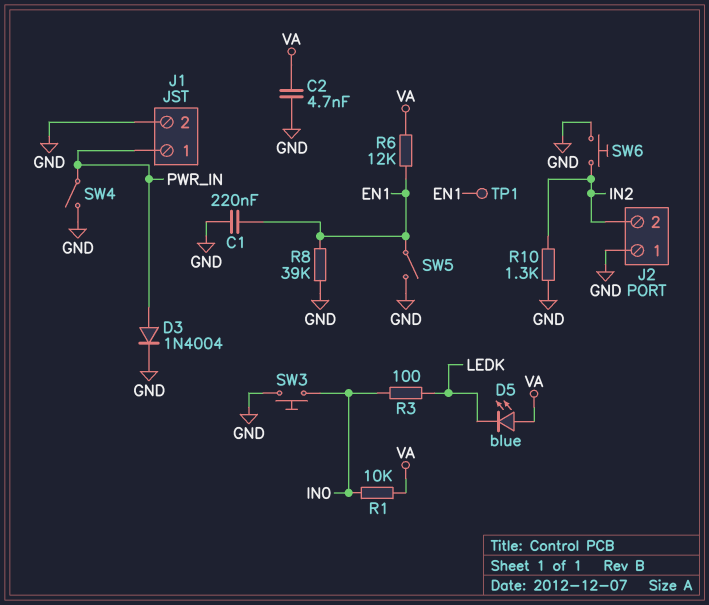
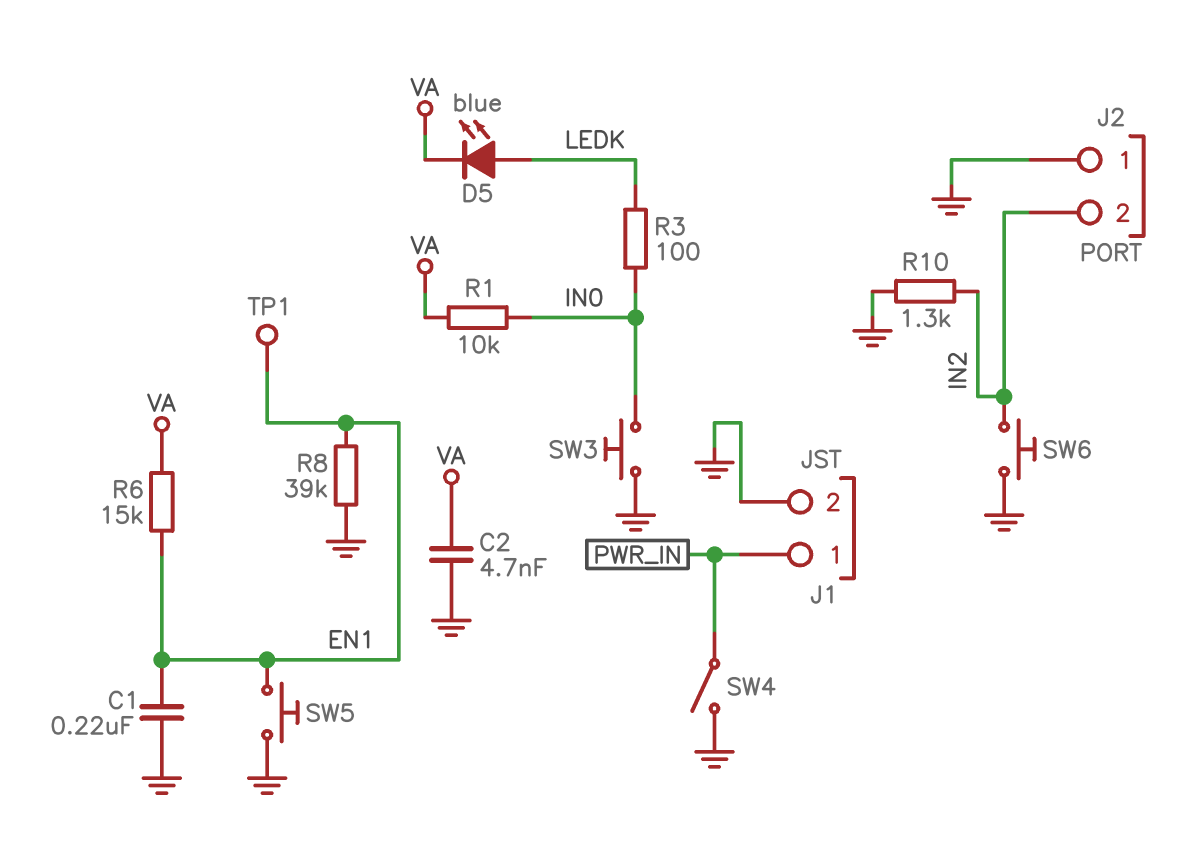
D3: diode 1N4004 (A PWR_IN, K GND) -> none
D5: LED blue (A VA, K LEDK) -> LED blue (A LEDK, K VA)
R6: 12k (EN1, VA) -> 15k (EN1, VA)
SW5: switch (EN1, GND) -> button (EN1, GND)

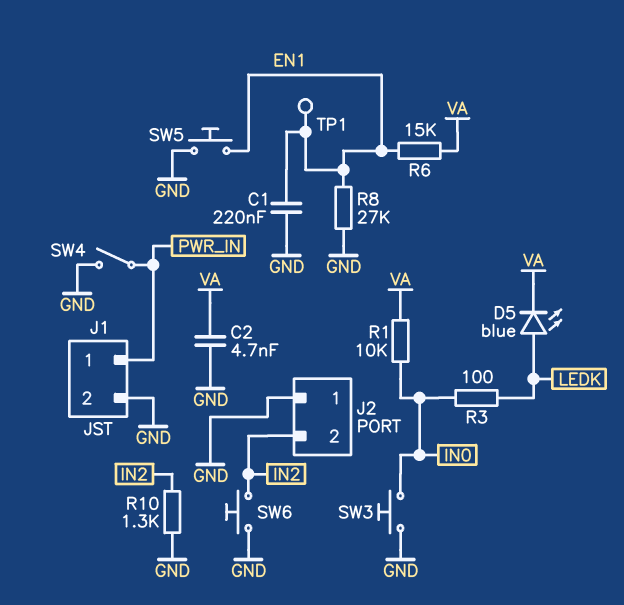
R8: 39k (EN1, GND) -> 27k (EN1, GND)

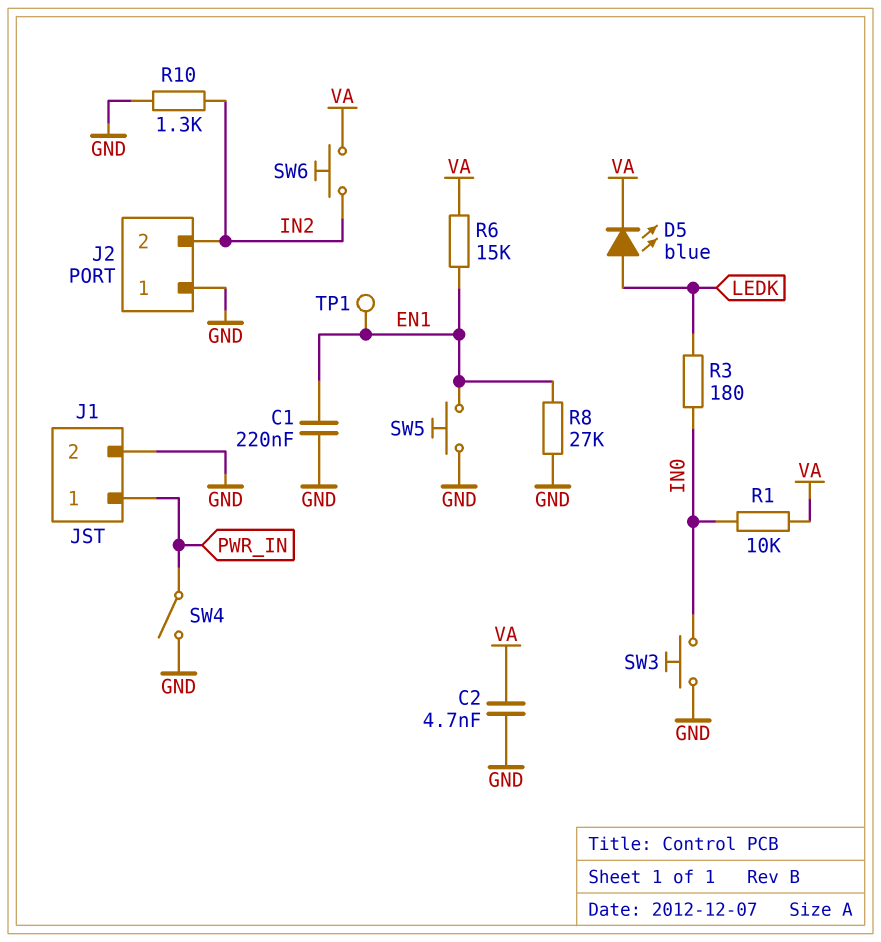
R3: 100 (IN0, LEDK) -> 180 (IN0, LEDK)
SW6: button (GND, IN2) -> button (IN2, VA)

